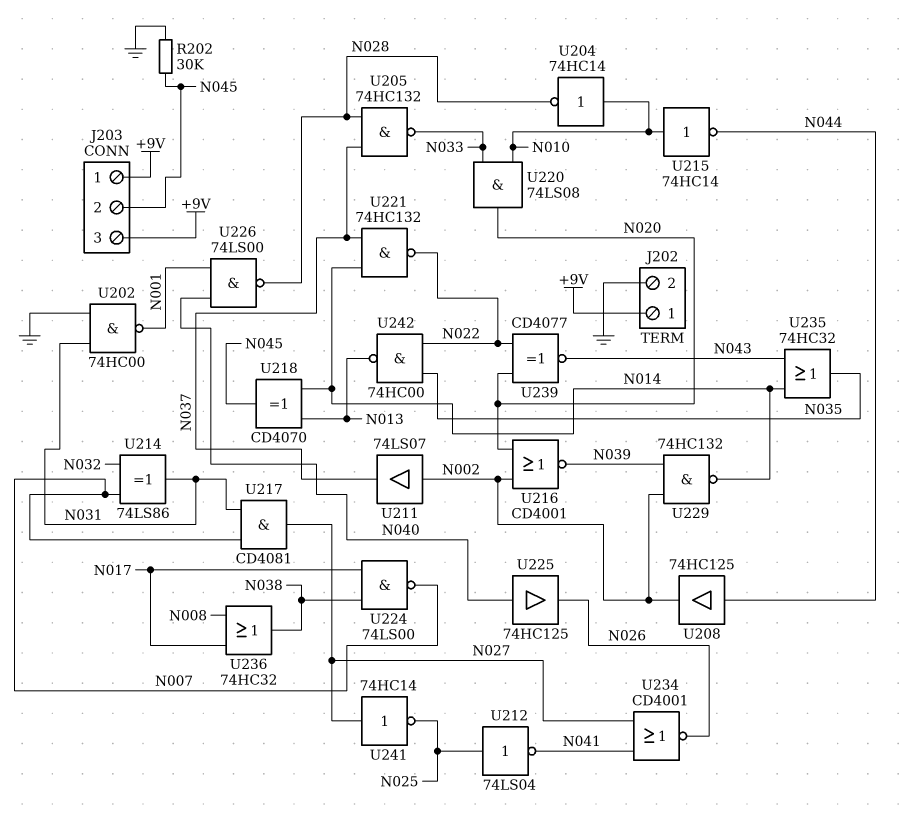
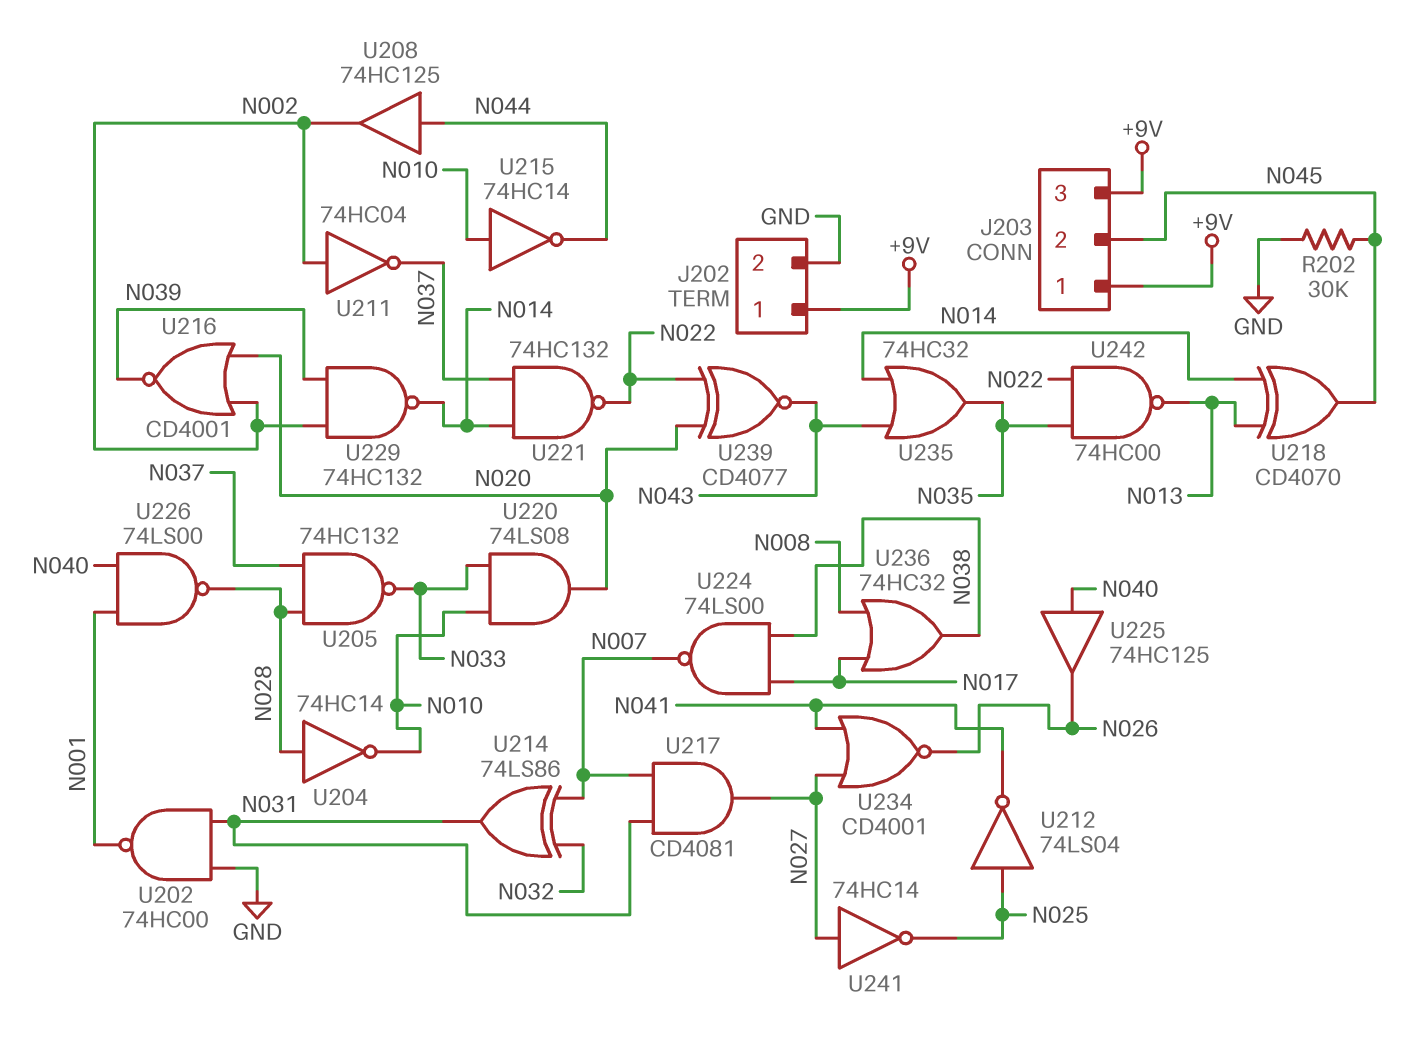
U204: NOT 74HC14 (in N010, out N028) -> NOT 74HC14 (in N028, out N010)
U211: buffer 74LS07 (in N002, out N037) -> NOT 74HC04 (in N002, out N037)

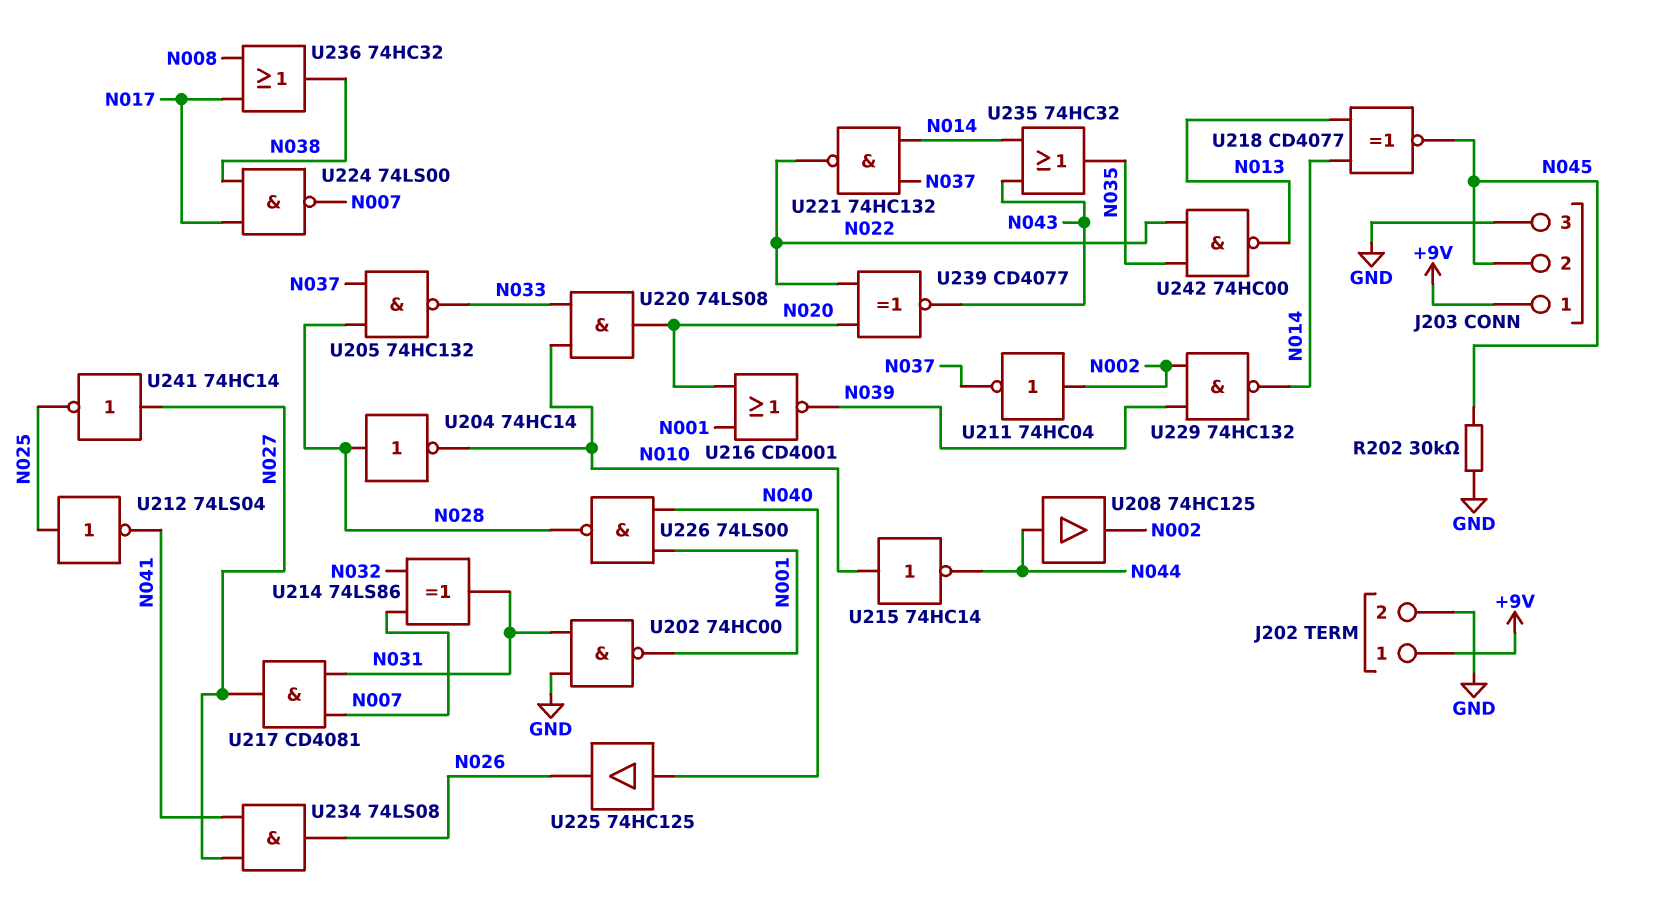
J203 pin 3: +9V -> GND
U216: NOR CD4001 (in N002, in N020, out N039) -> NOR CD4001 (in N001, in N020, out N039)
U218: XOR CD4070 (in N013, in N014, out N045) -> XNOR CD4077 (in N013, in N014, out N045)
U234: NOR CD4001 (in N027, in N041, out N026) -> AND 74LS08 (in N027, in N041, out N026)

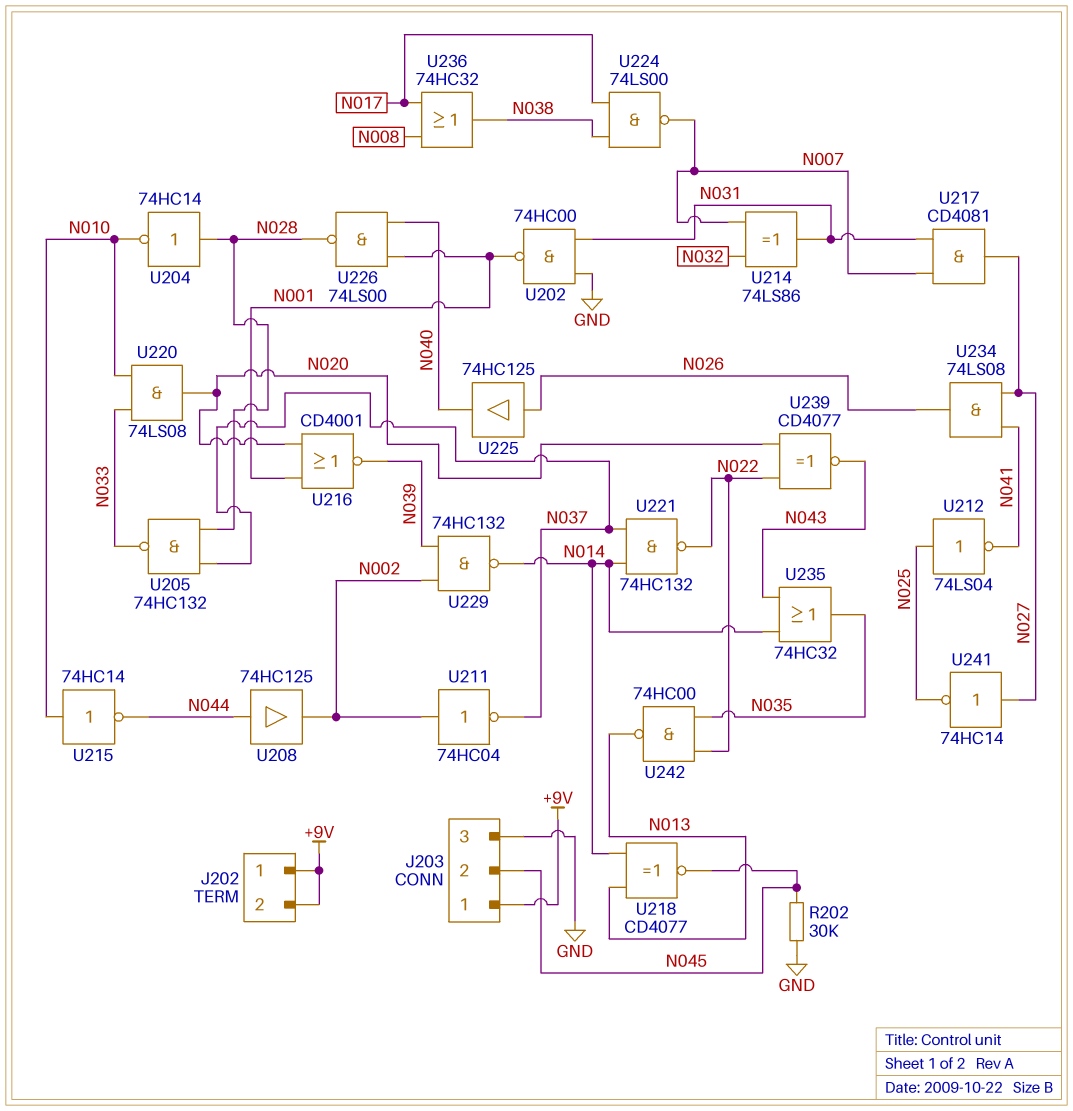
J202 pin 2: GND -> +9V
U225: buffer 74HC125 (in N040, out N026) -> buffer 74HC125 (in N026, out N040)

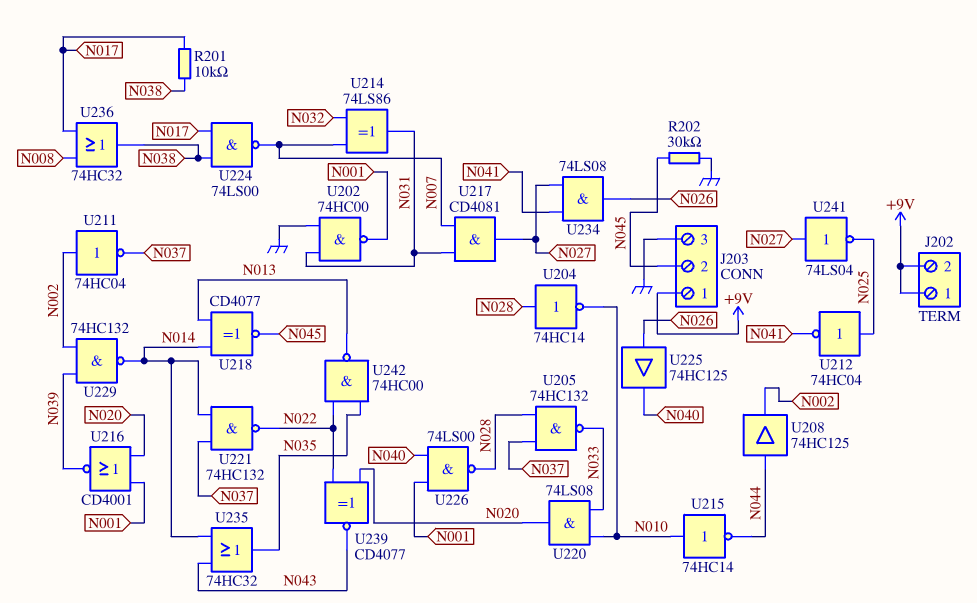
R201: none -> 10k (N017, N038)
U212: NOT 74LS04 (in N025, out N041) -> NOT 74HC04 (in N025, out N041)
U241: NOT 74HC14 (in N027, out N025) -> NOT 74LS04 (in N027, out N025)

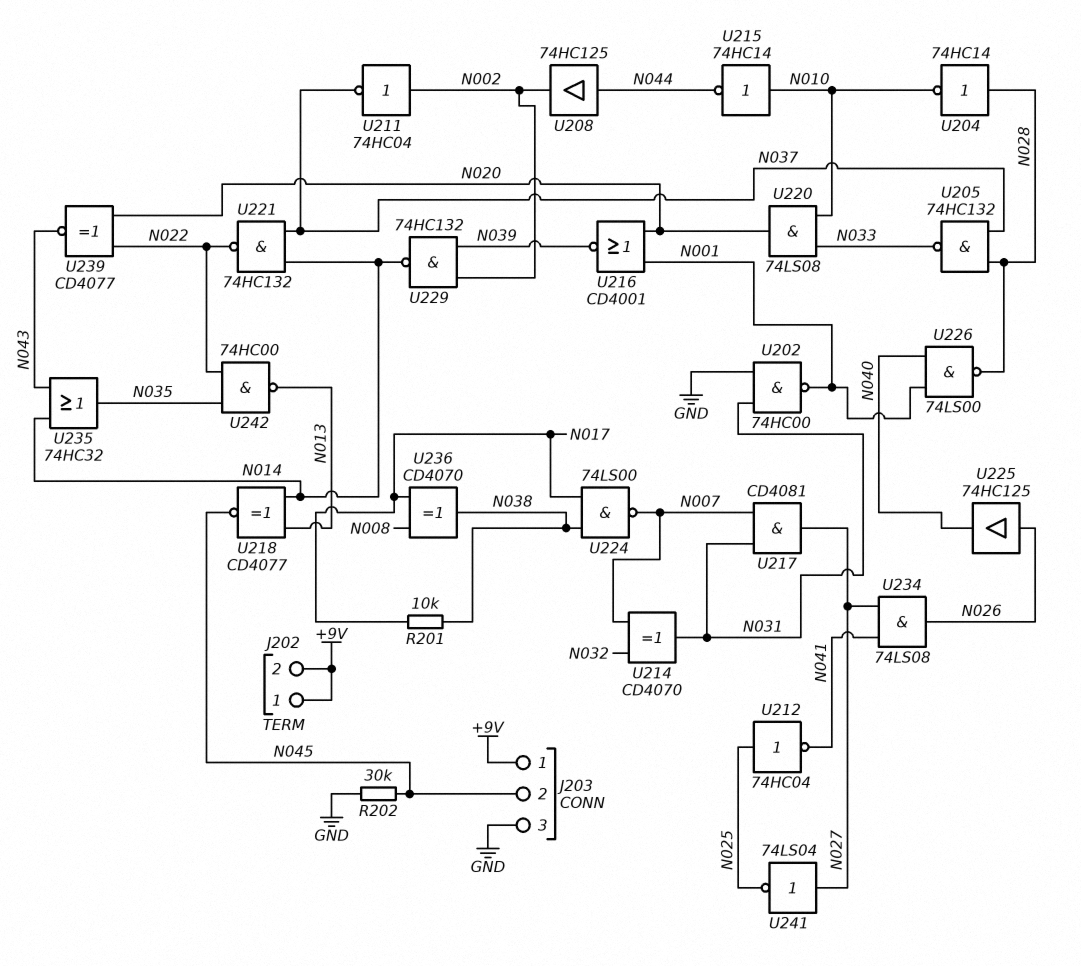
U214: XOR 74LS86 (in N007, in N032, out N031) -> XOR CD4070 (in N007, in N032, out N031)
U236: OR 74HC32 (in N008, in N017, out N038) -> XOR CD4070 (in N008, in N017, out N038)

